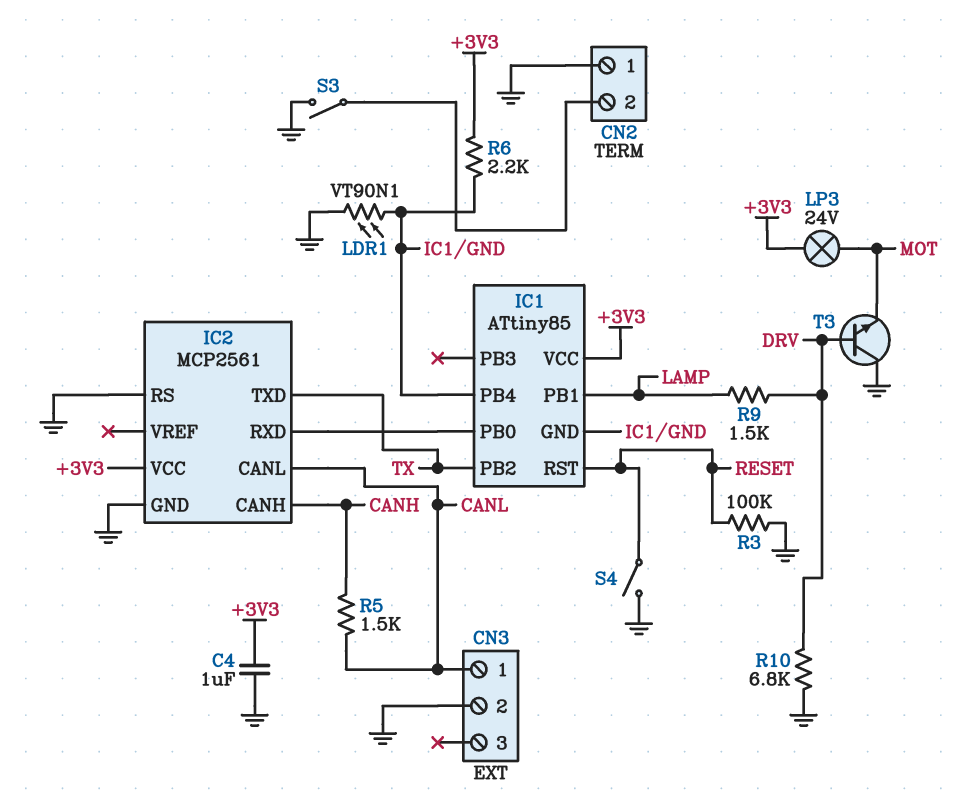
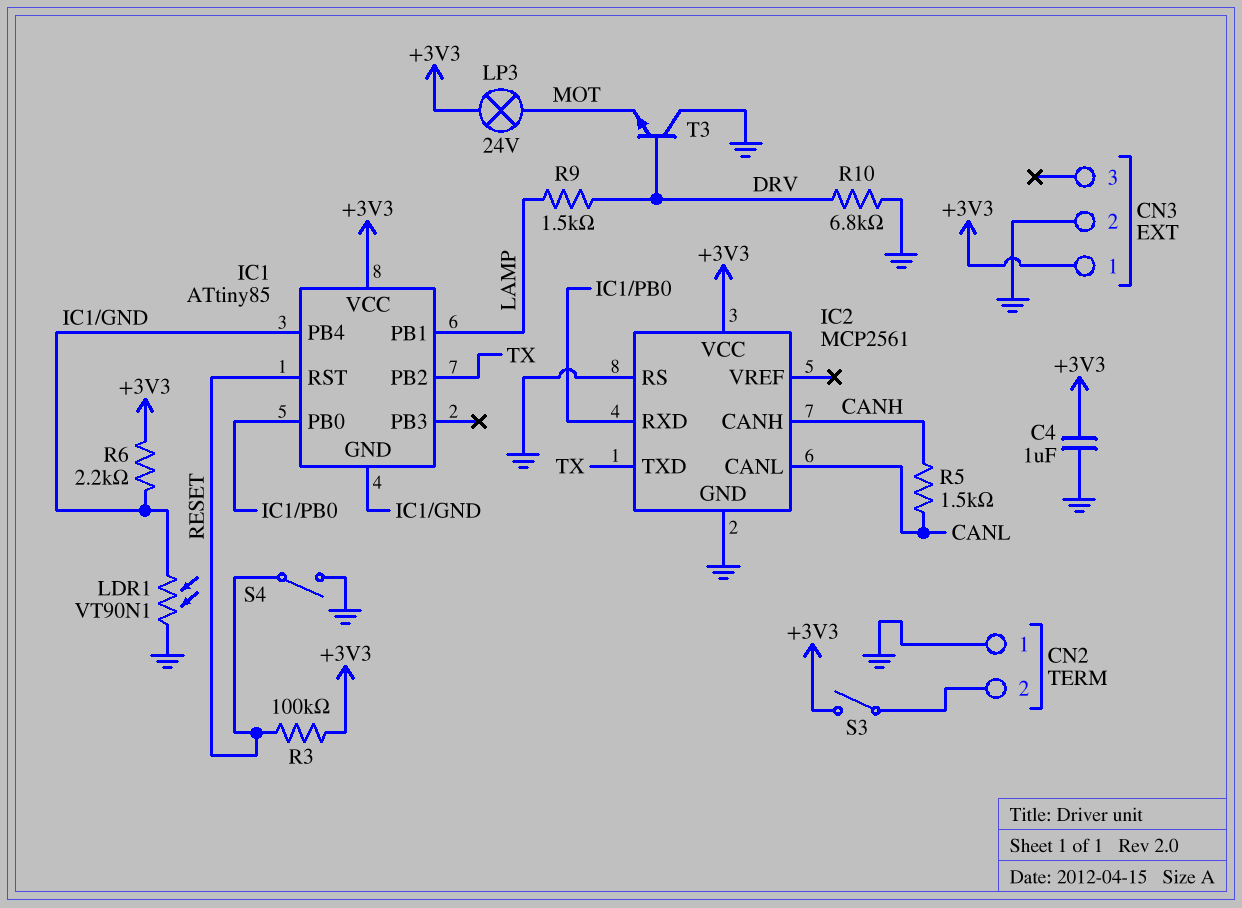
CN3 pin 1: CANL -> +3V3
R3: 100k (GND, RESET) -> 100k (+3V3, RESET)
S3: switch (CN2/2, GND) -> switch (+3V3, CN2/2)

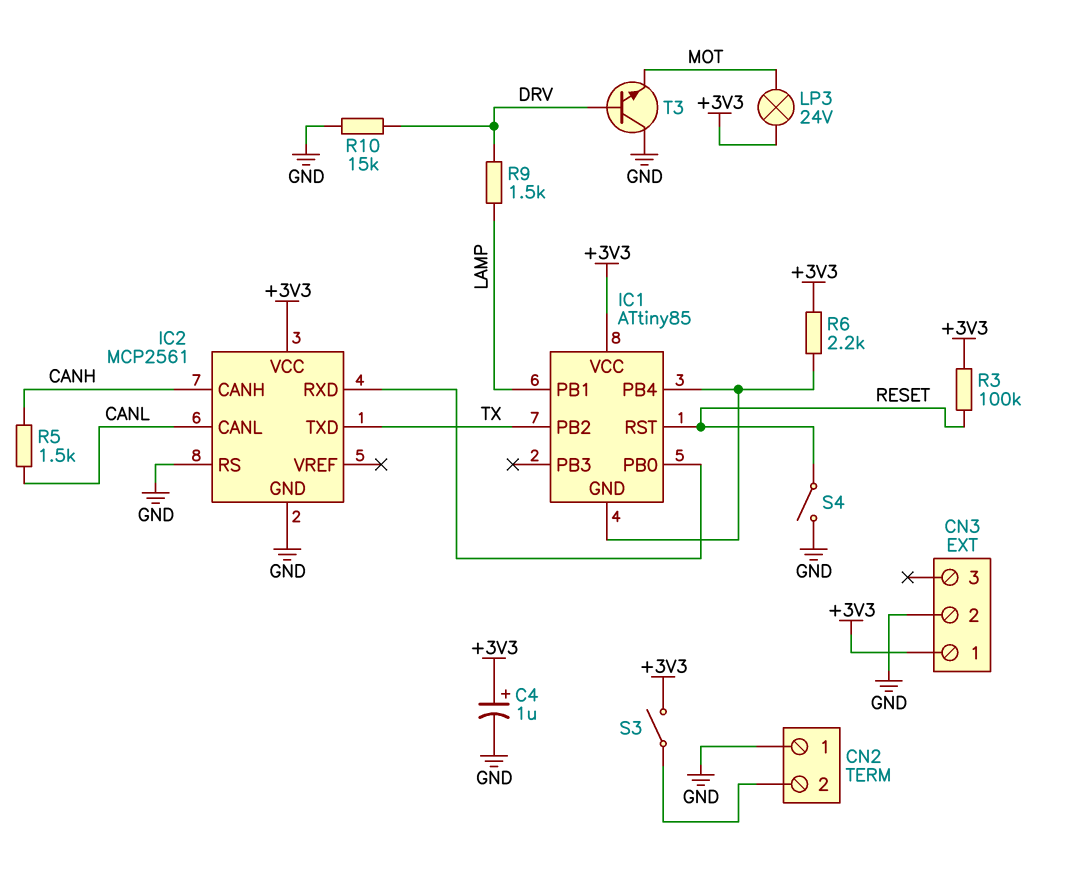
C4: 1uF (+3V3, GND) -> 1uF (plus +3V3, minus GND)
LDR1: VT90N1 (GND, IC1/GND) -> none
R10: 6.8k (DRV, GND) -> 15k (DRV, GND)

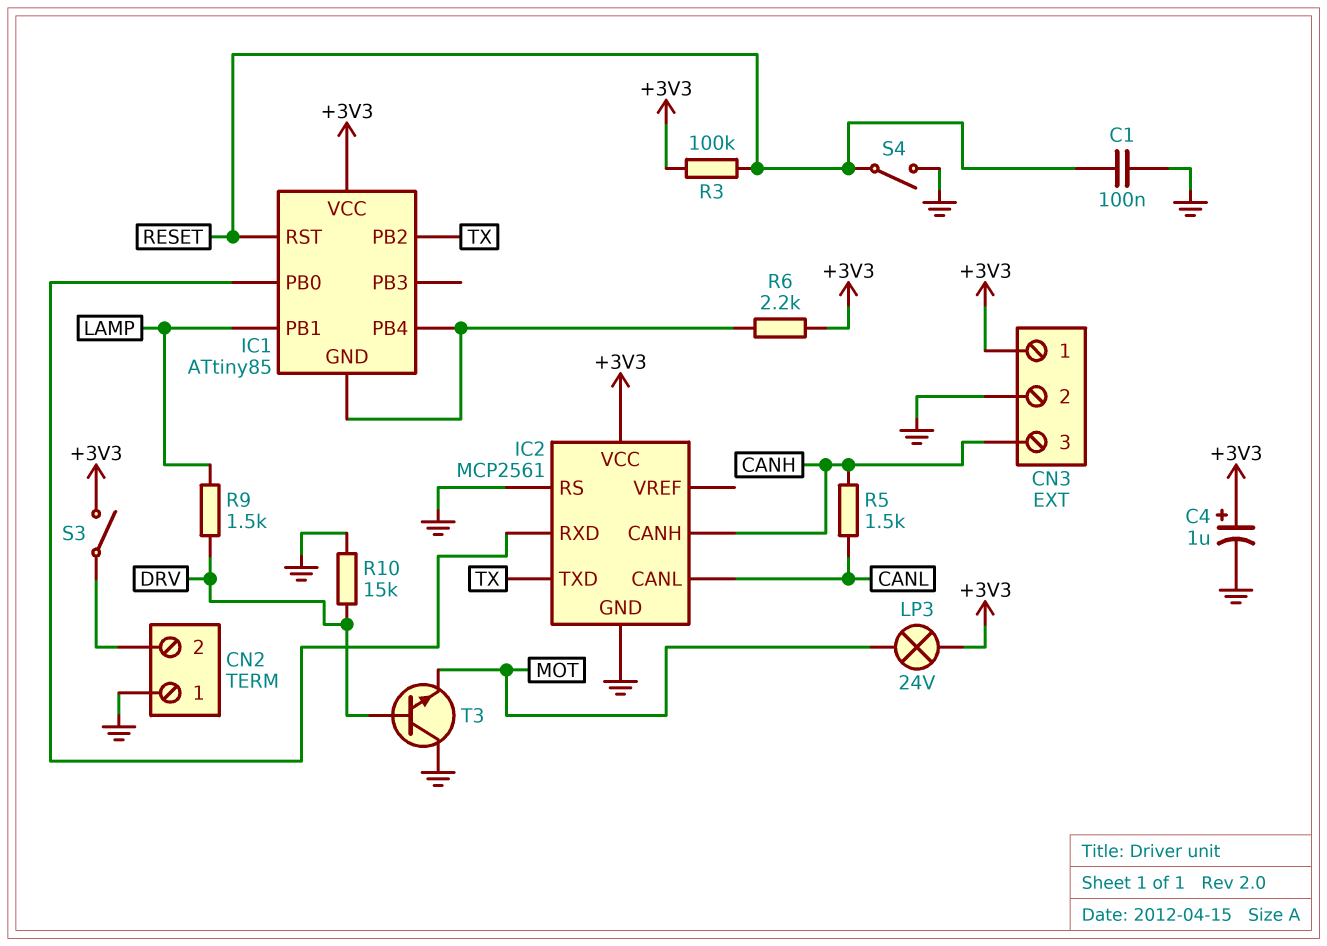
C1: none -> 100nF (GND, RESET)
CN3 pin 3: none -> CANH

